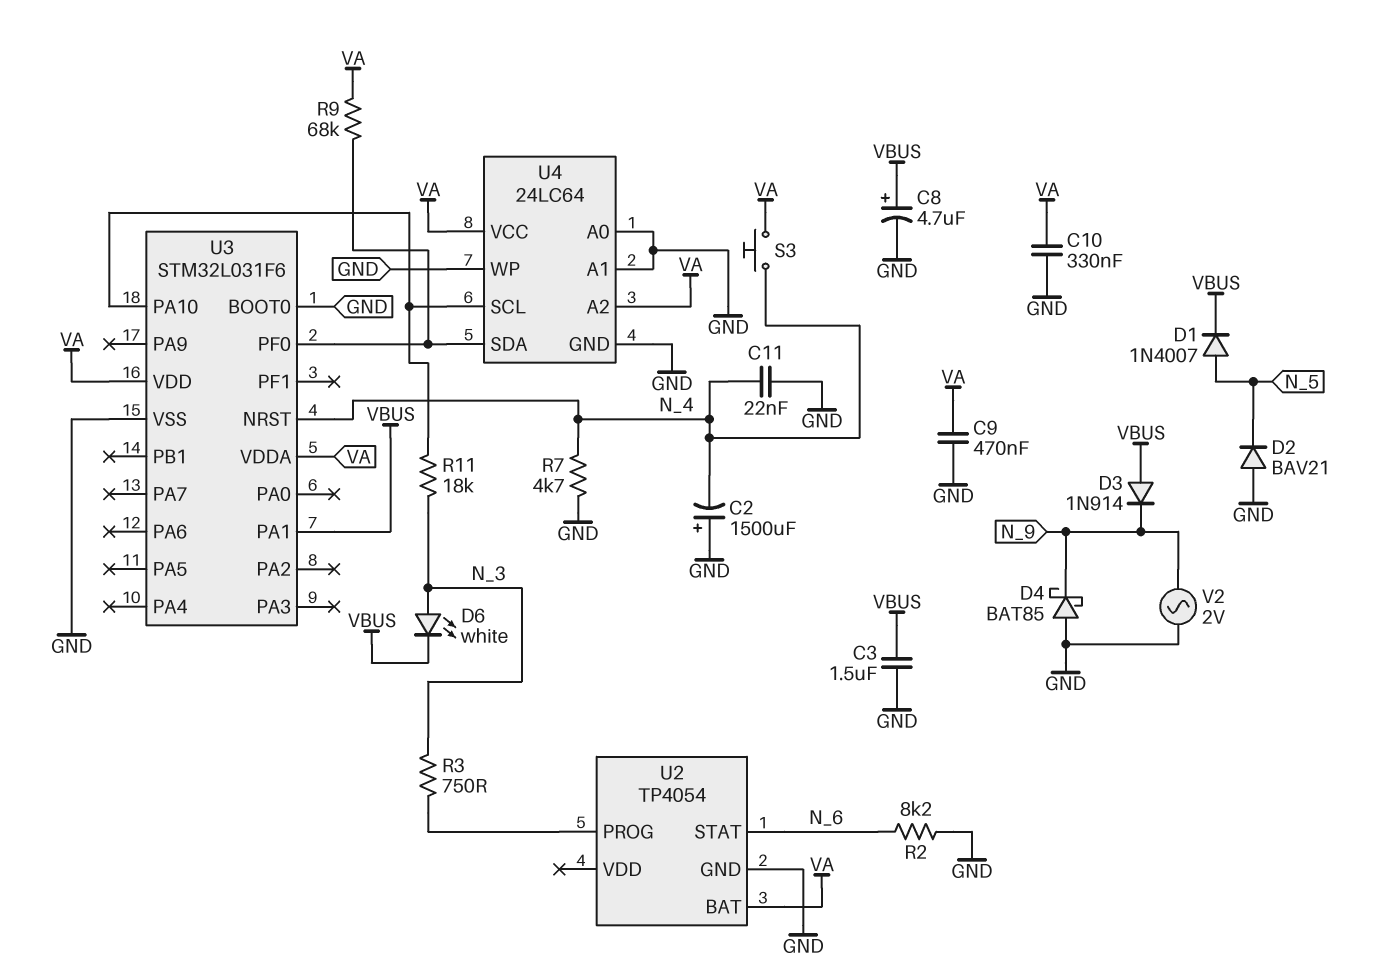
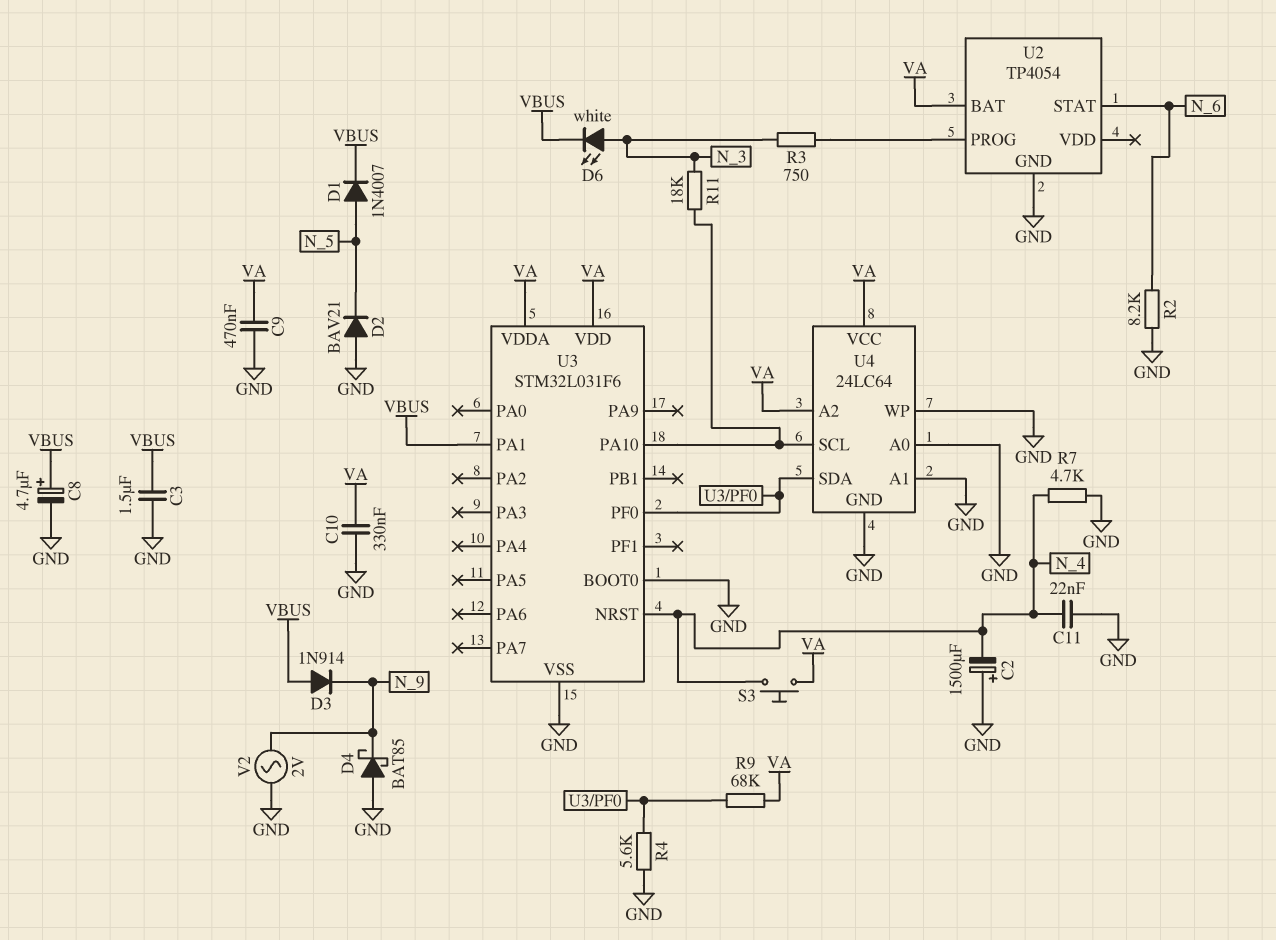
R4: none -> 5.6k (GND, U3/PF0)

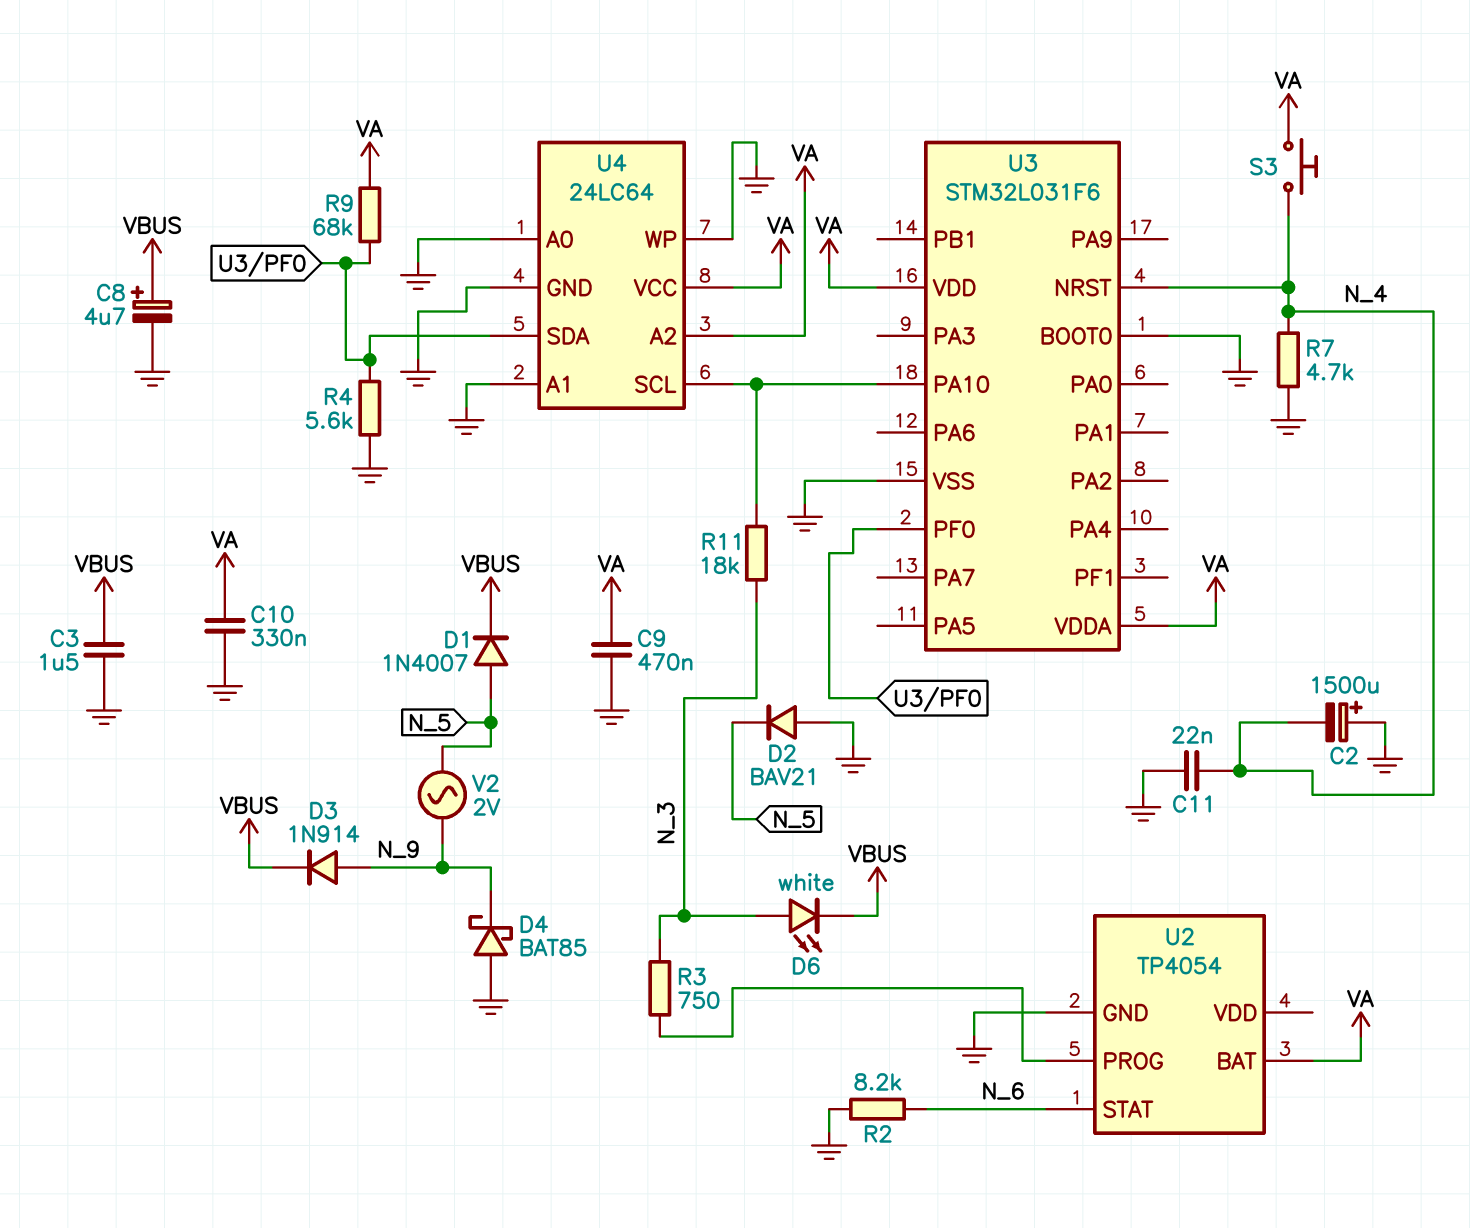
D3: diode 1N914 (A VBUS, K N_9) -> diode 1N914 (A N_9, K VBUS)
U3 pin PA1: VBUS -> none
V2: AC 2V (GND, N_9) -> AC 2V (N_5, N_9)

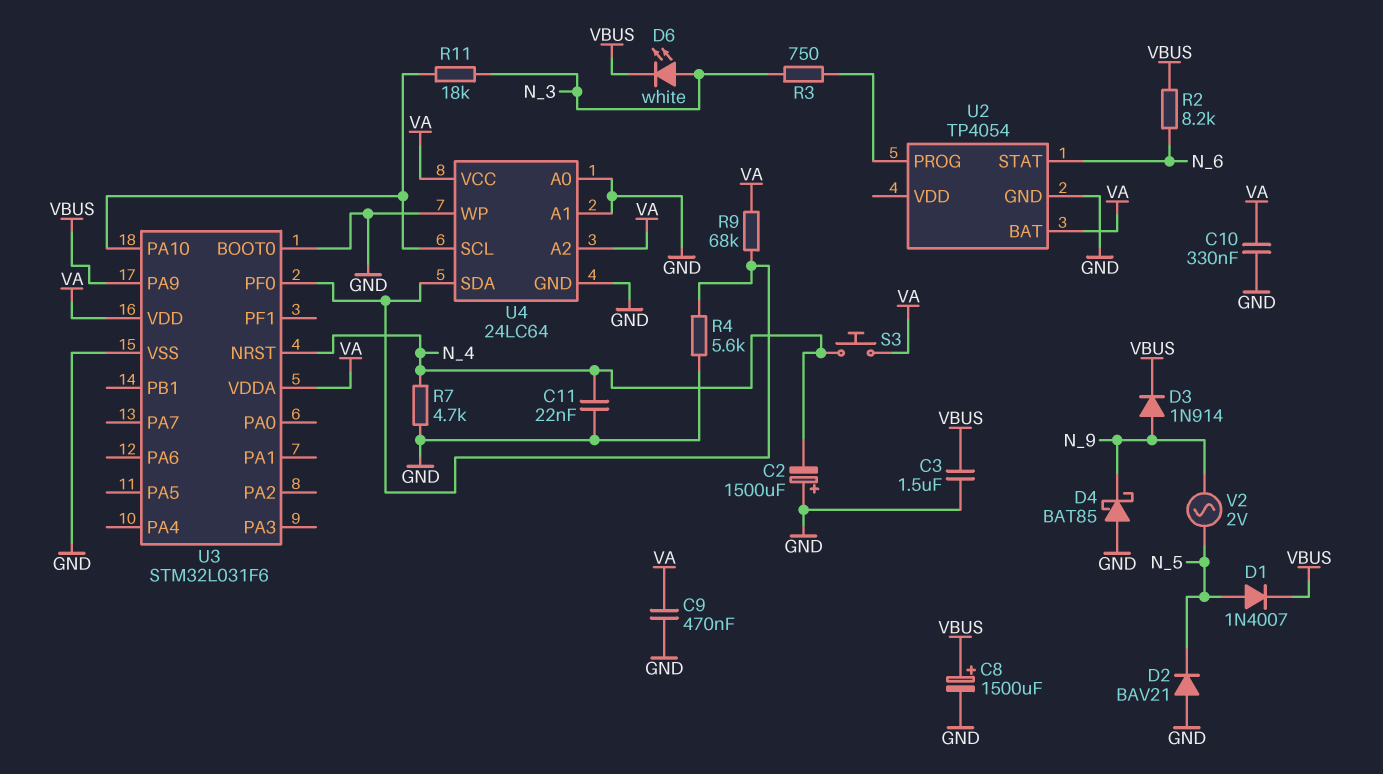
C8: 4.7uF (plus VBUS, minus GND) -> 1500uF (plus VBUS, minus GND)
R2: 8.2k (GND, N_6) -> 8.2k (N_6, VBUS)
U3 pin PA9: none -> VBUS

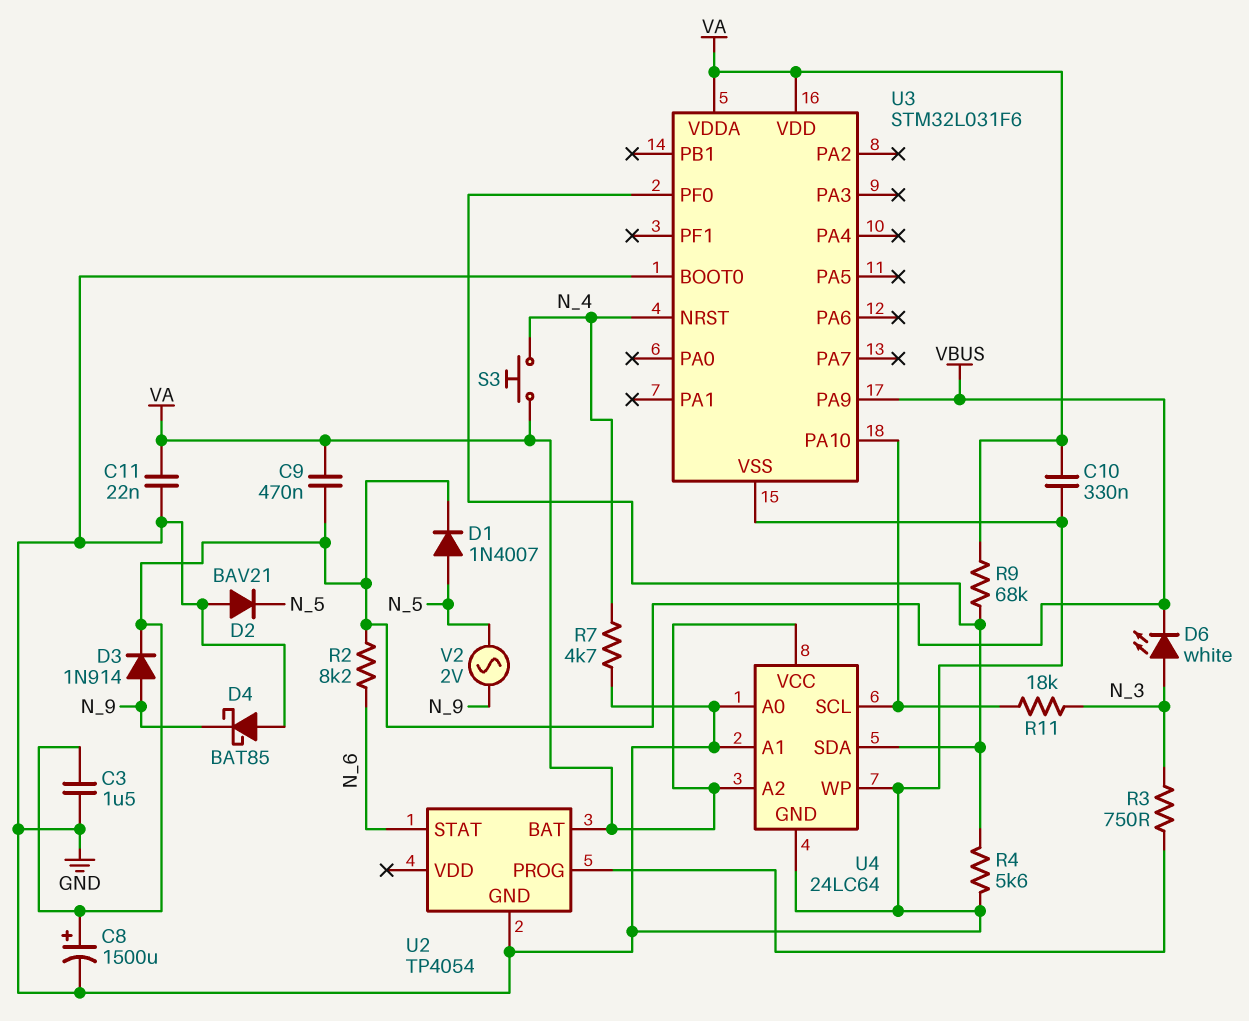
C2: 1500uF (plus GND, minus N_4) -> none
C9: 470nF (GND, VA) -> 470nF (VA, VBUS)
C11: 22nF (GND, N_4) -> 22nF (GND, VA)

